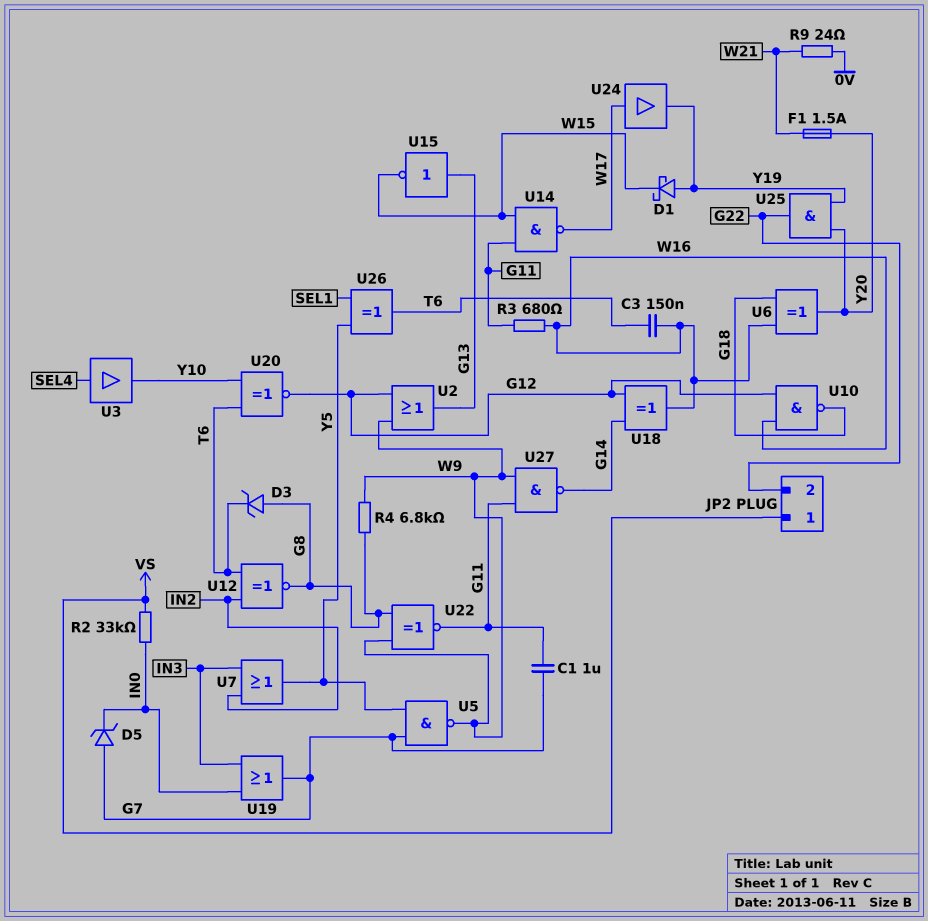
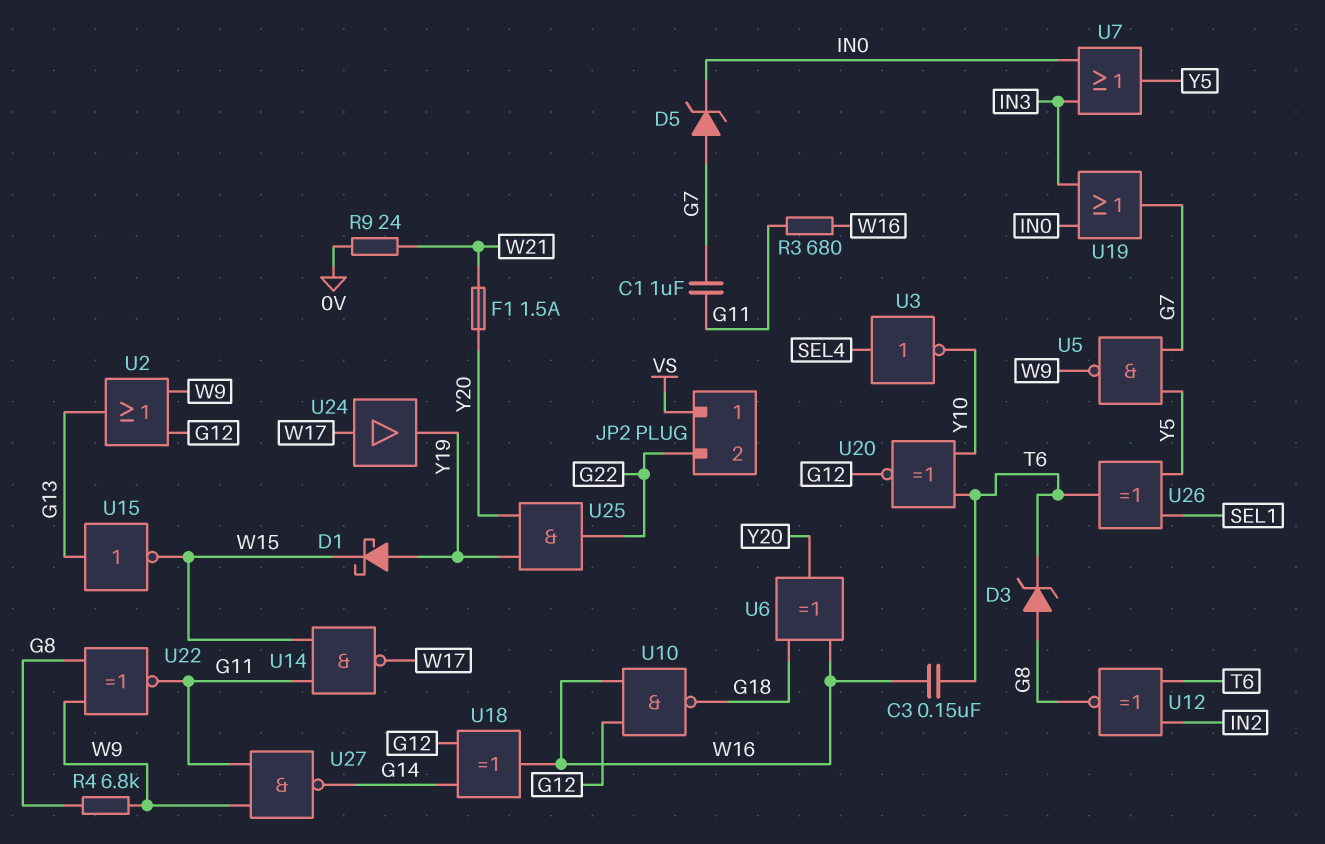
R2: 33k (IN0, VS) -> none
U3: buffer (in SEL4, out Y10) -> NOT (in SEL4, out Y10)
U7: OR (in IN2, in IN3, out Y5) -> OR (in IN0, in IN3, out Y5)

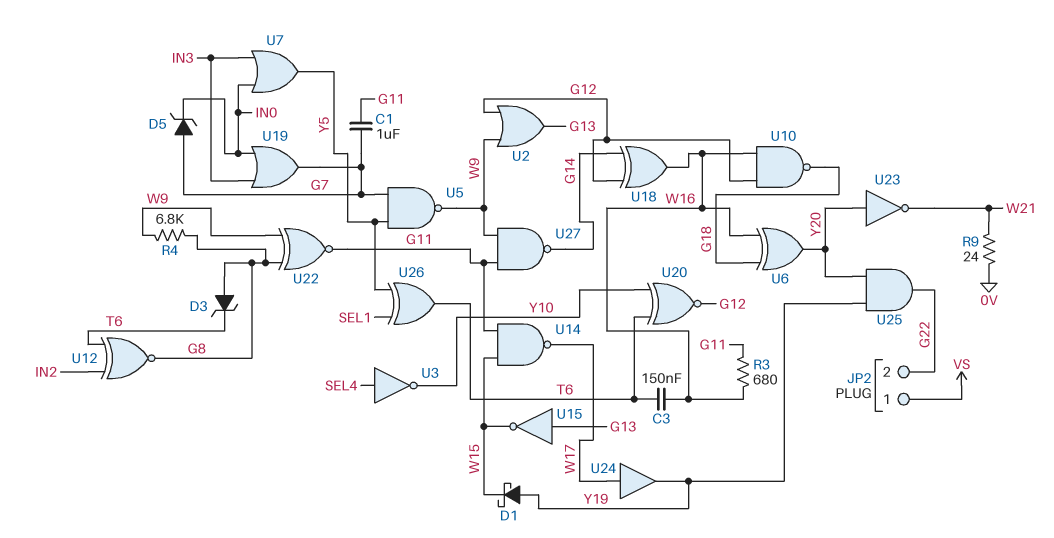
F1: 1.5A (W21, Y20) -> none
U23: none -> NOT (in Y20, out W21)

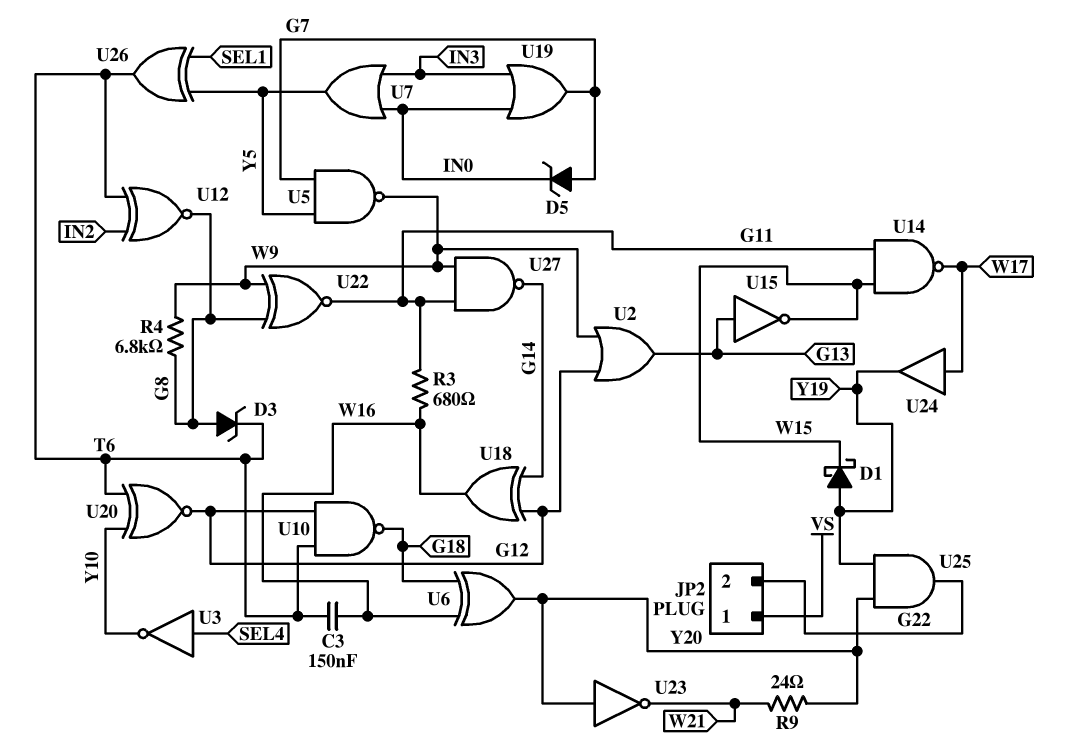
C1: 1uF (G7, G11) -> none
R9: 24 (0V, W21) -> 24 (W21, Y20)
U10: NAND (in G12, in W16, out G18) -> NAND (in G12, in T6, out G18)

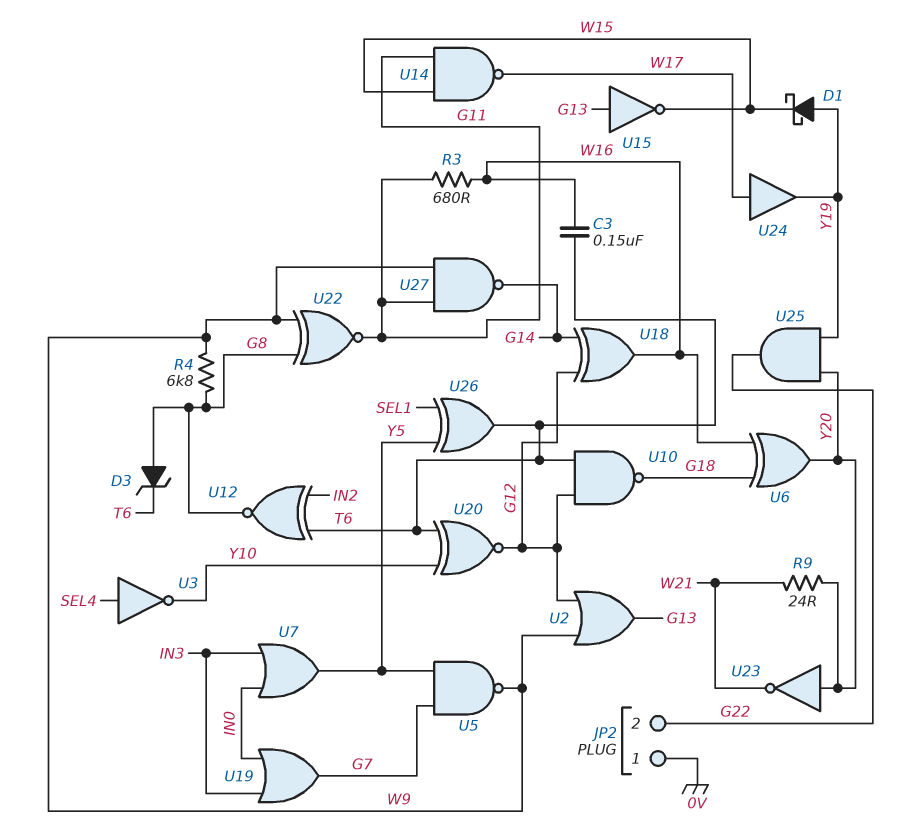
D5: zener (A G7, K IN0) -> none
JP2 pin 1: VS -> 0V

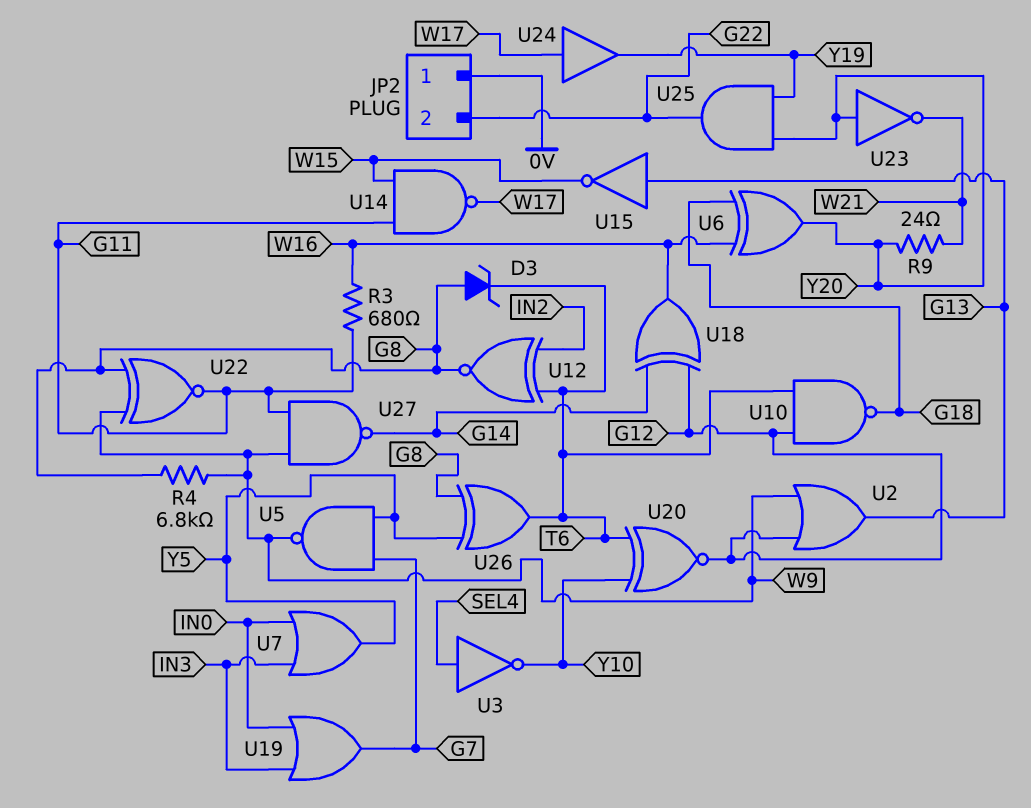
C3: 150nF (T6, W16) -> none
D1: schottky (A Y19, K W15) -> none
U26: XOR (in SEL1, in Y5, out T6) -> XOR (in G8, in Y5, out T6)

